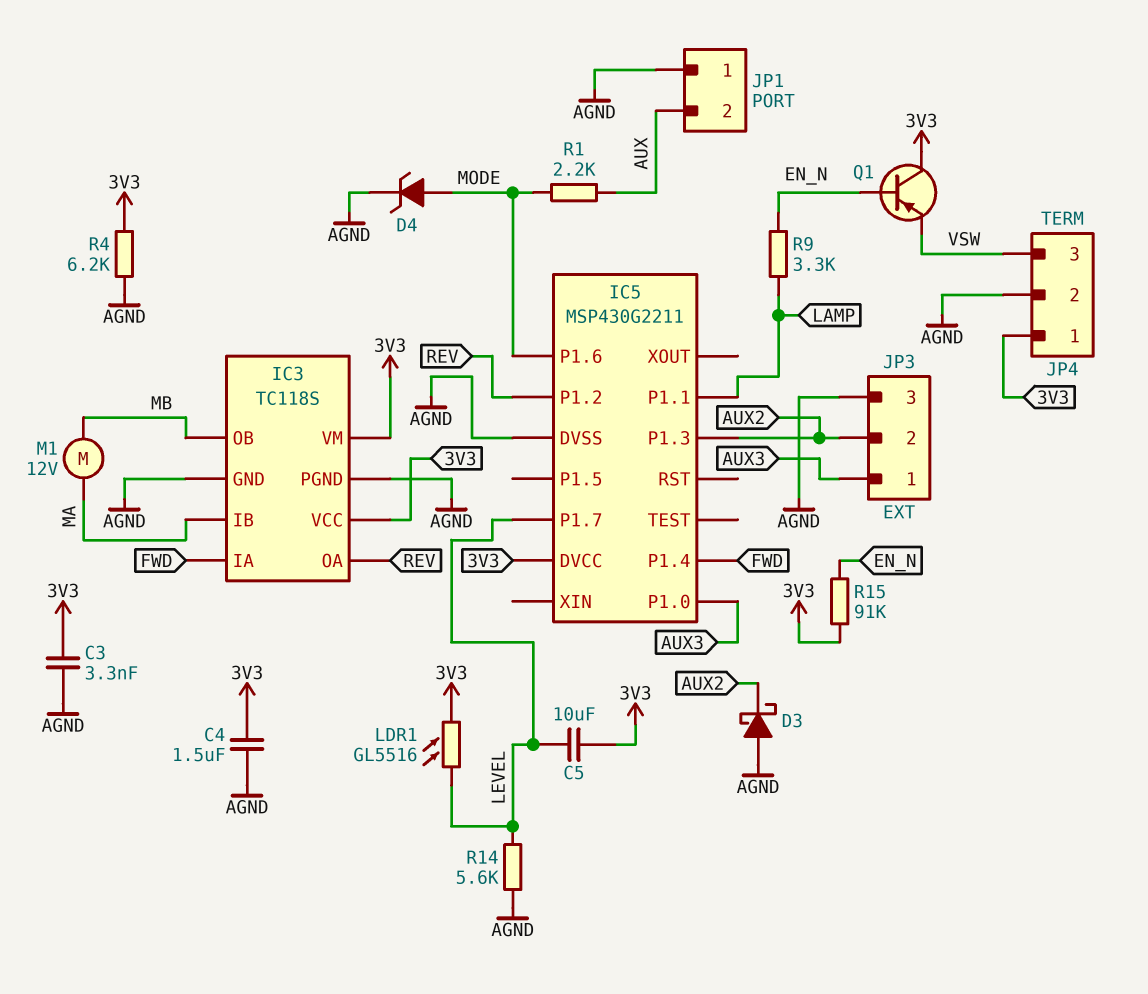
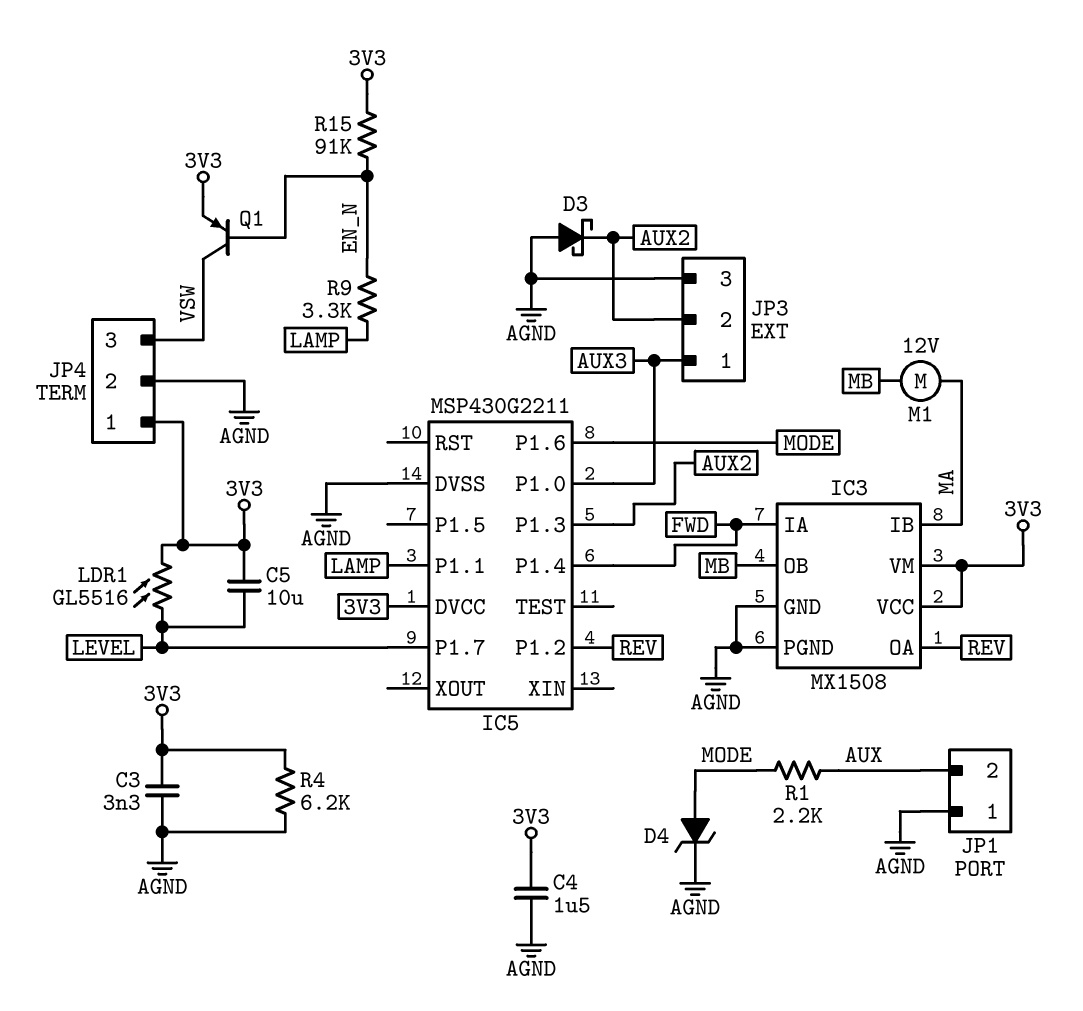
IC3: TC118S -> MX1508
Q1: PNP (B EN_N, C 3V3, E VSW) -> PNP (B EN_N, C VSW, E 3V3)
R14: 5.6k (AGND, LEVEL) -> none

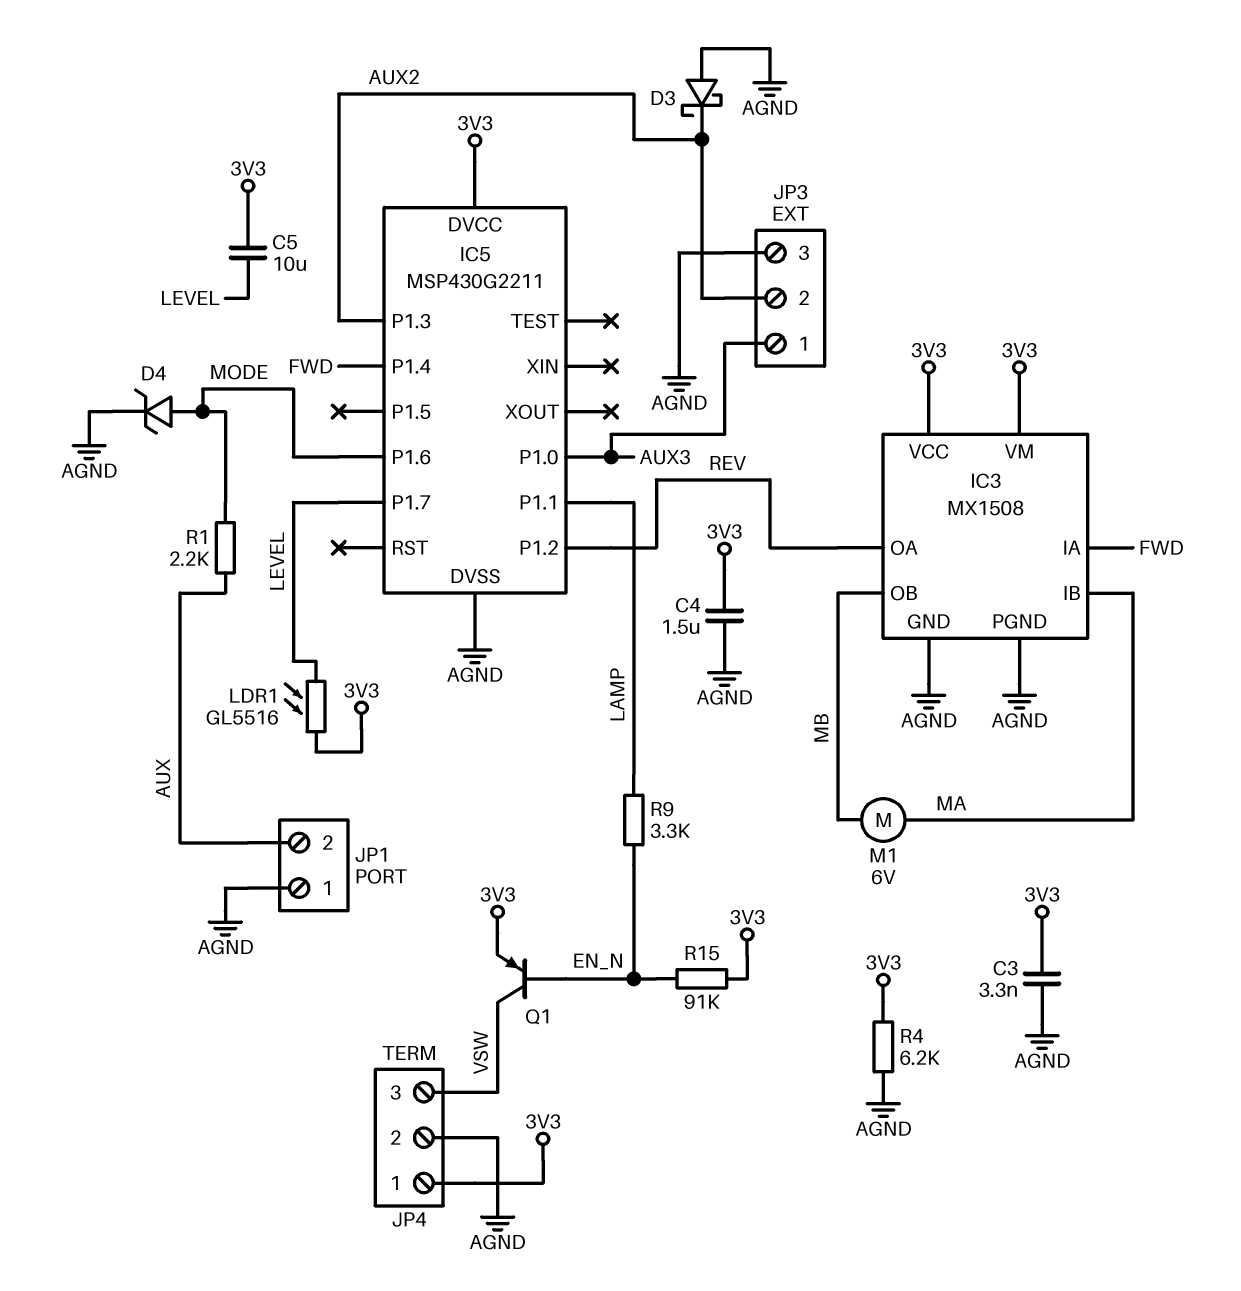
M1: motor 12V (MA, MB) -> motor 6V (MA, MB)

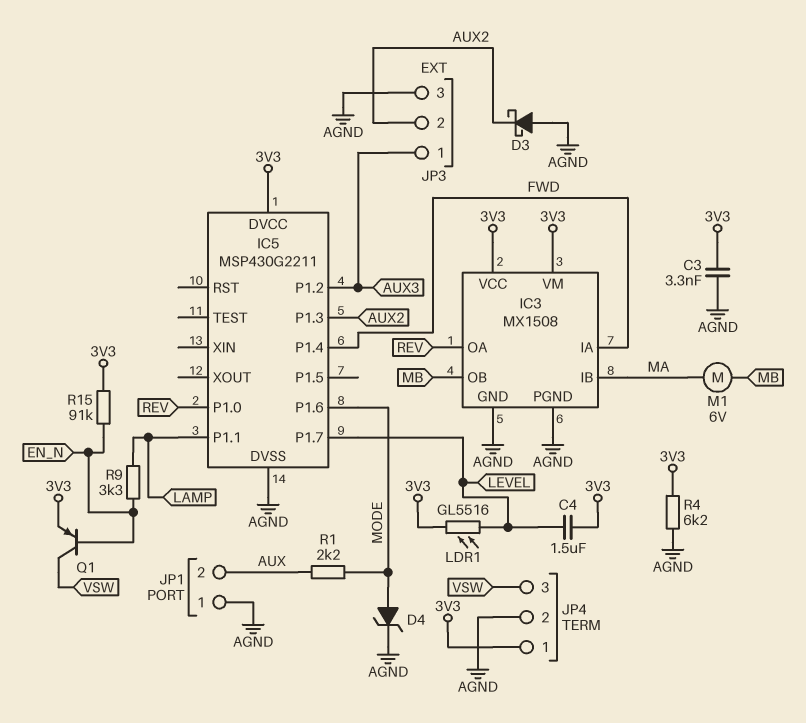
C4: 1.5uF (3V3, AGND) -> 1.5uF (3V3, LEVEL)
C5: 10uF (3V3, LEVEL) -> none
IC5 pin P1.0: AUX3 -> REV
IC5 pin P1.2: REV -> AUX3

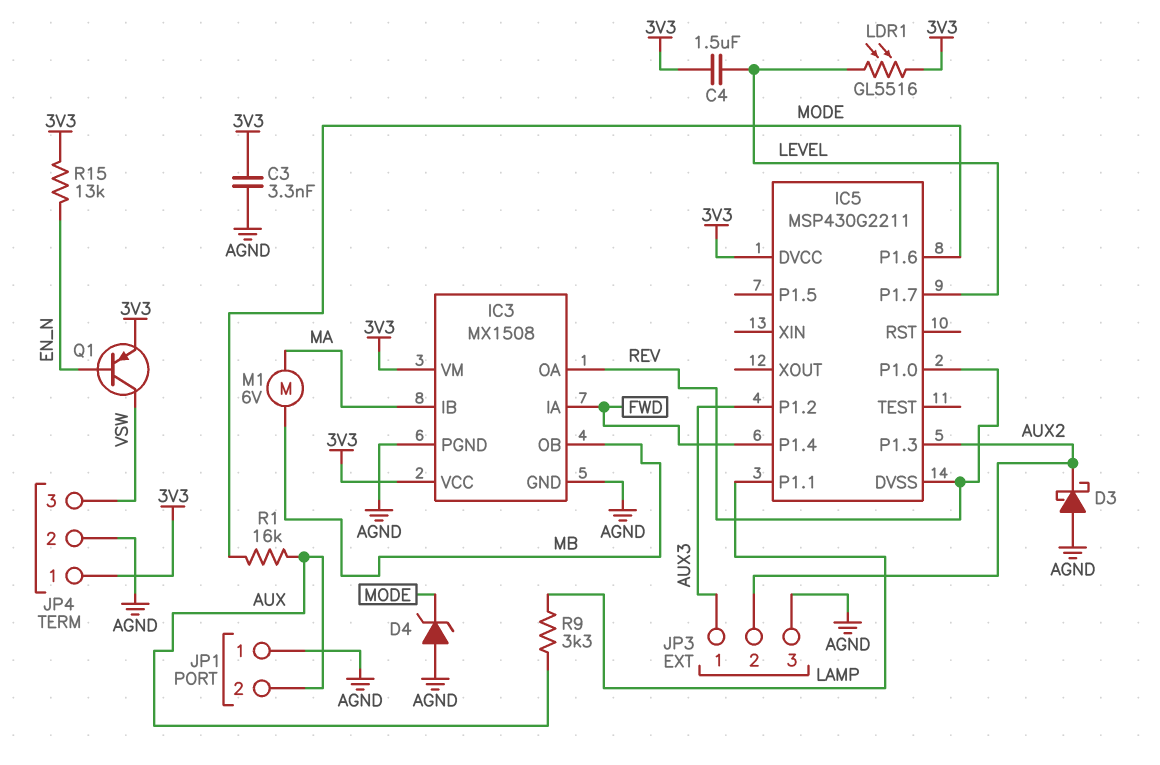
D4: zener (A MODE, K AGND) -> zener (A AGND, K MODE)
IC5 pin DVSS: AGND -> REV
R1: 2.2k (AUX, MODE) -> 16k (AUX, MODE)
R4: 6.2k (3V3, AGND) -> none
R9: 3.3k (EN_N, LAMP) -> 3.3k (AUX, LAMP)
R15: 91k (3V3, EN_N) -> 13k (3V3, EN_N)

